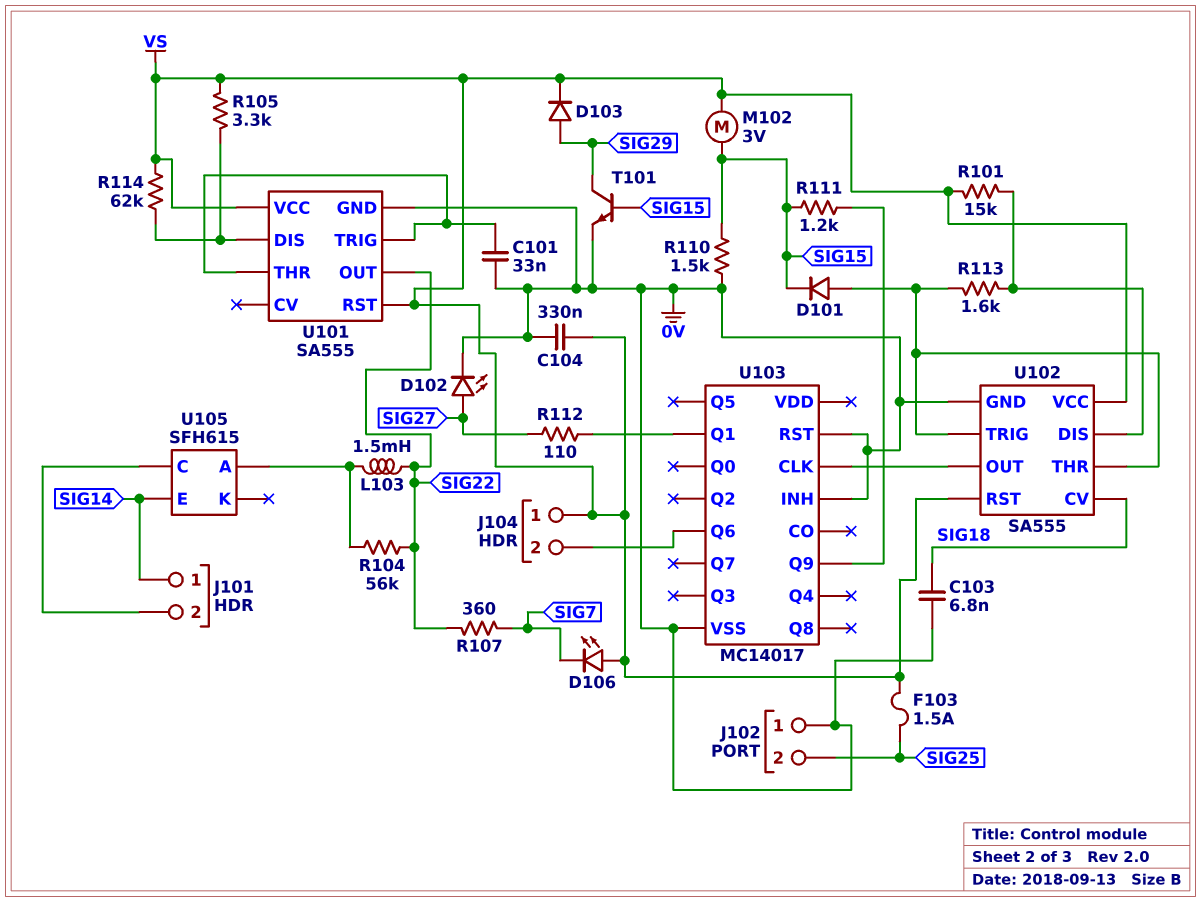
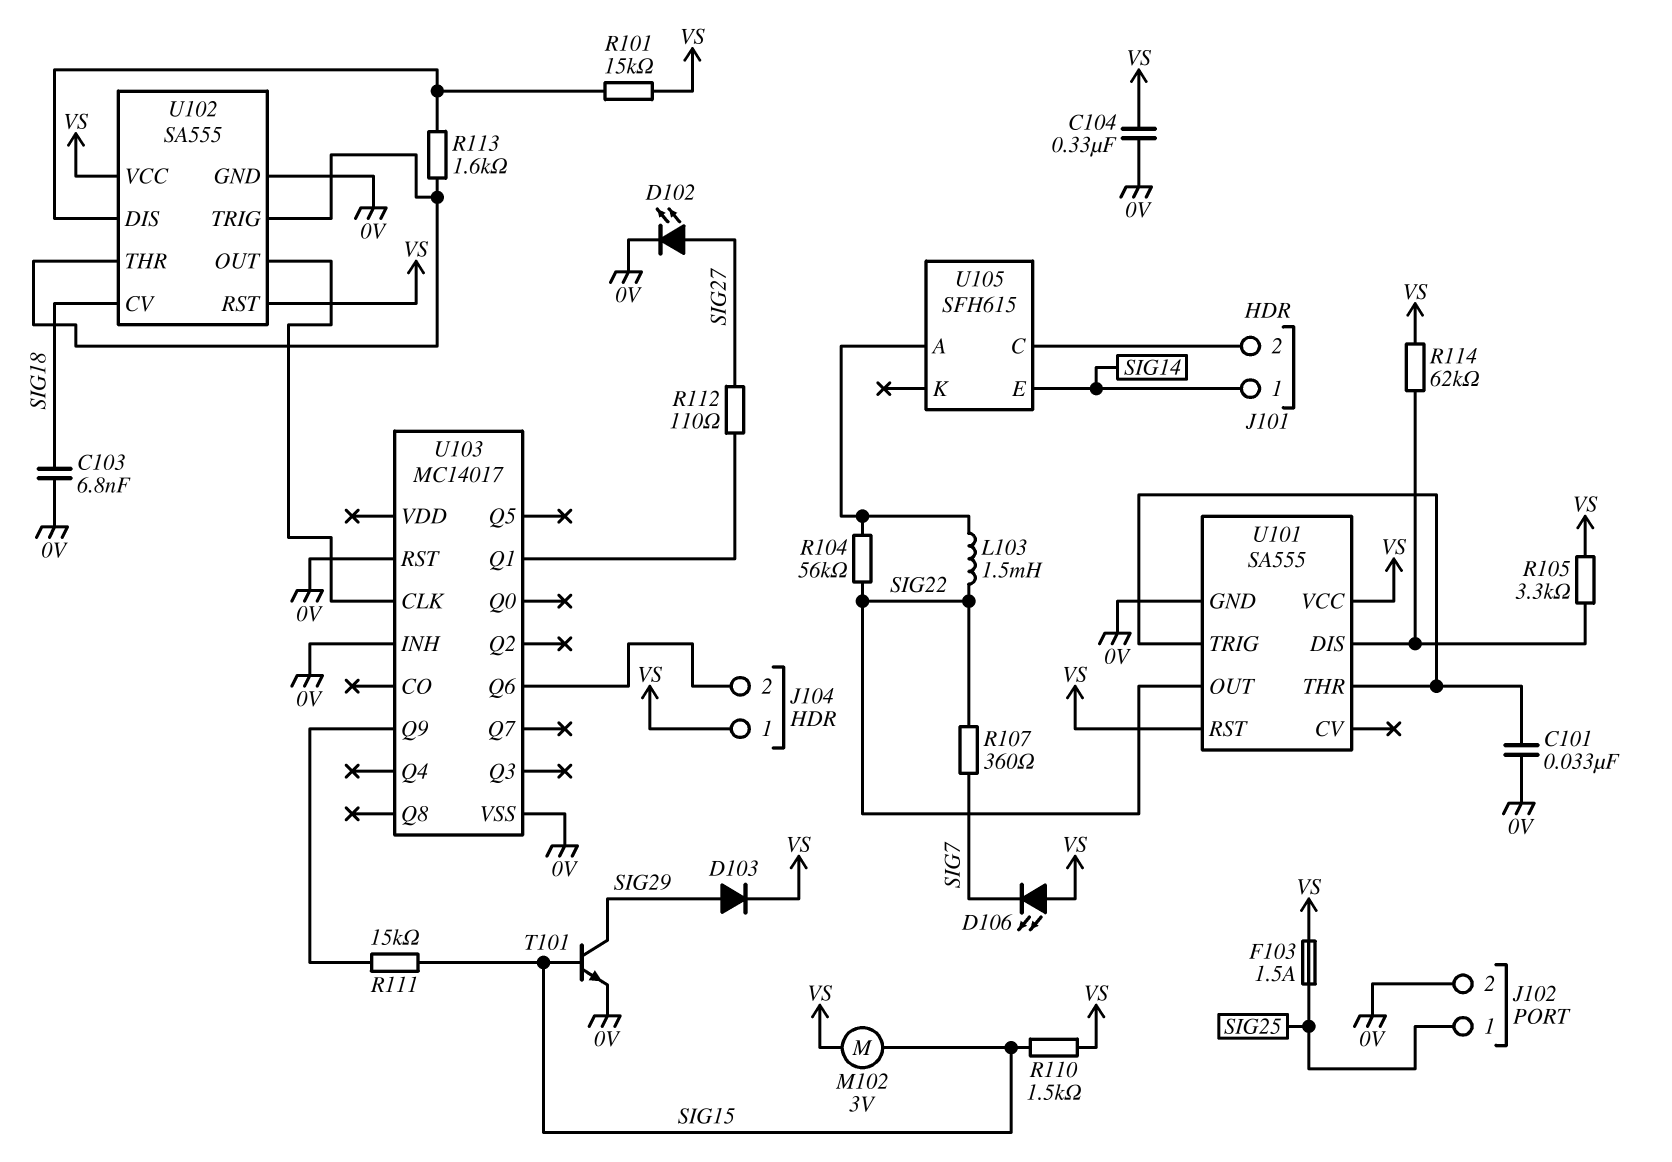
D101: diode (A U102/THR, K SIG15) -> none
J102 pin 1: 0V -> SIG25
J102 pin 2: SIG25 -> 0V
R110: 1.5k (0V, SIG15) -> 1.5k (SIG15, VS)
R111: 1.2k (SIG15, U103/Q9) -> 15k (SIG15, U103/Q9)

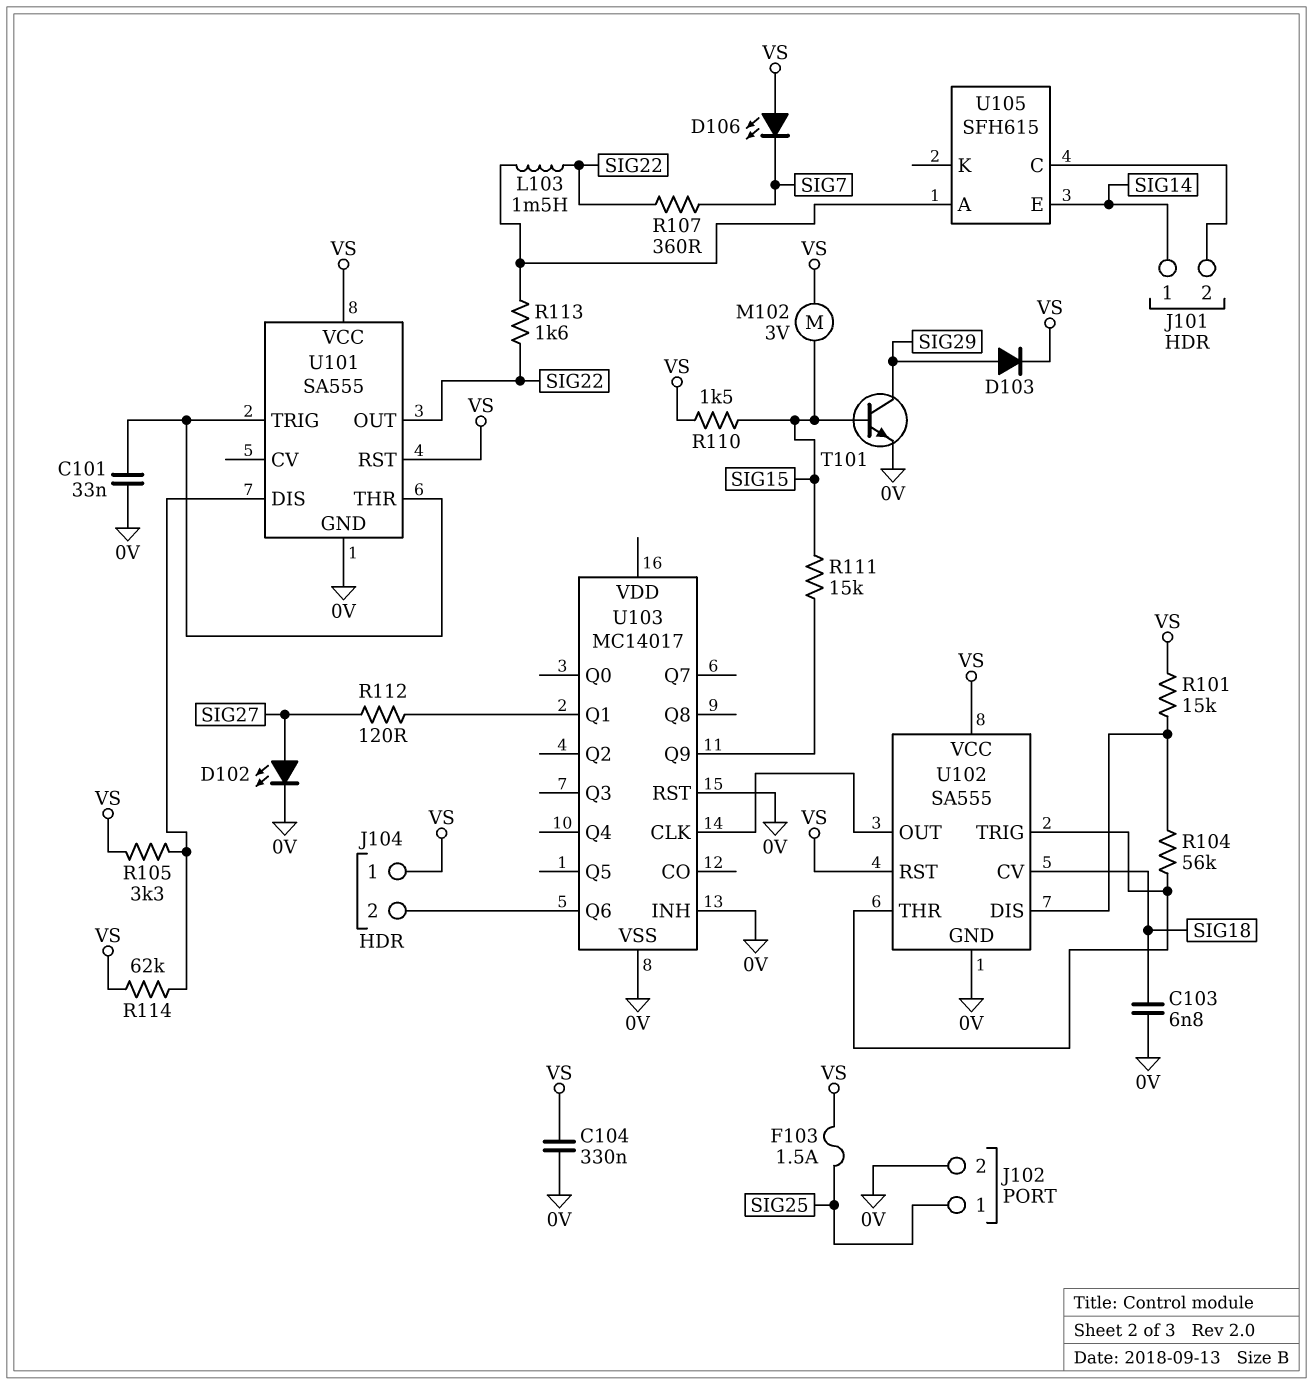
R104: 56k (SIG22, U105/A) -> 56k (U102/DIS, U102/THR)
R112: 110 (SIG27, U103/Q1) -> 120 (SIG27, U103/Q1)
R113: 1.6k (U102/DIS, U102/THR) -> 1.6k (SIG22, U105/A)

